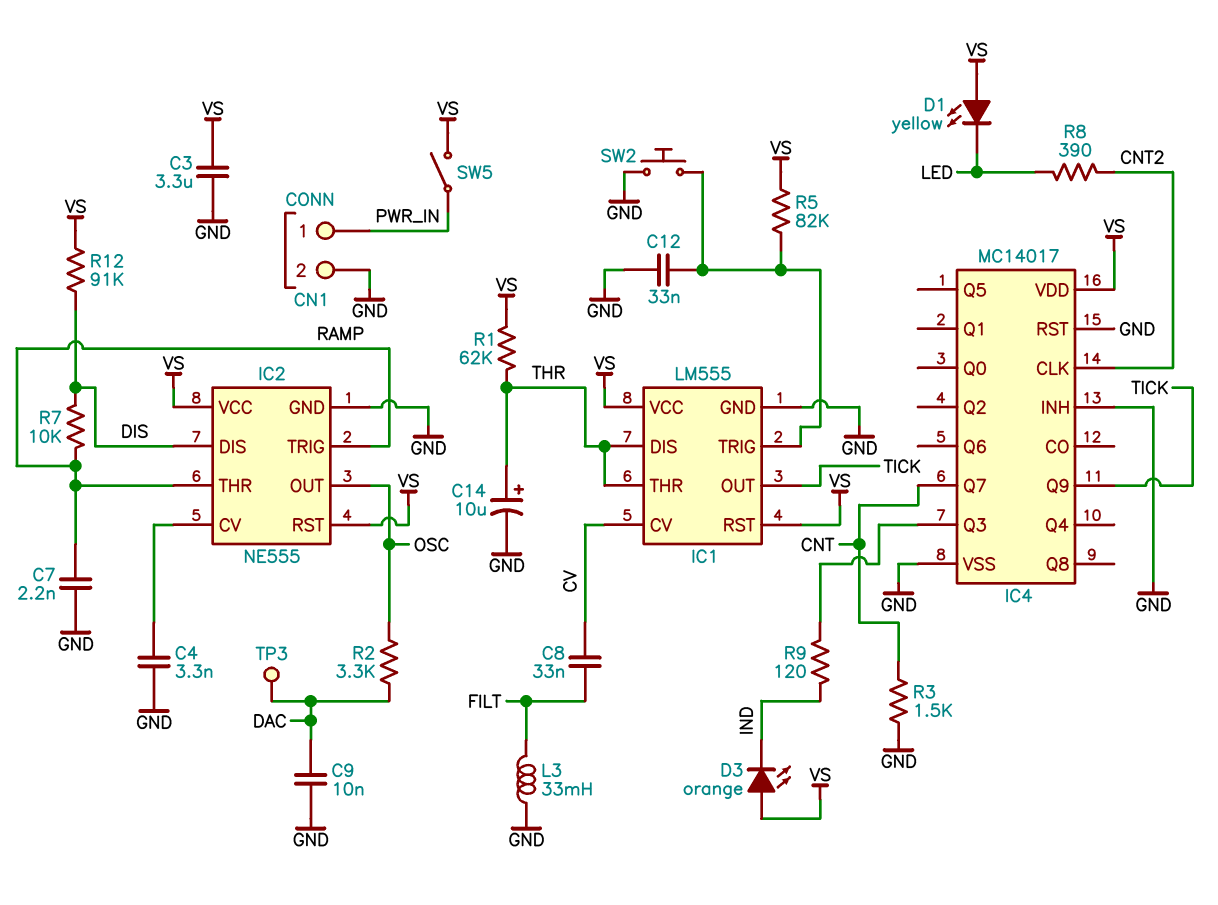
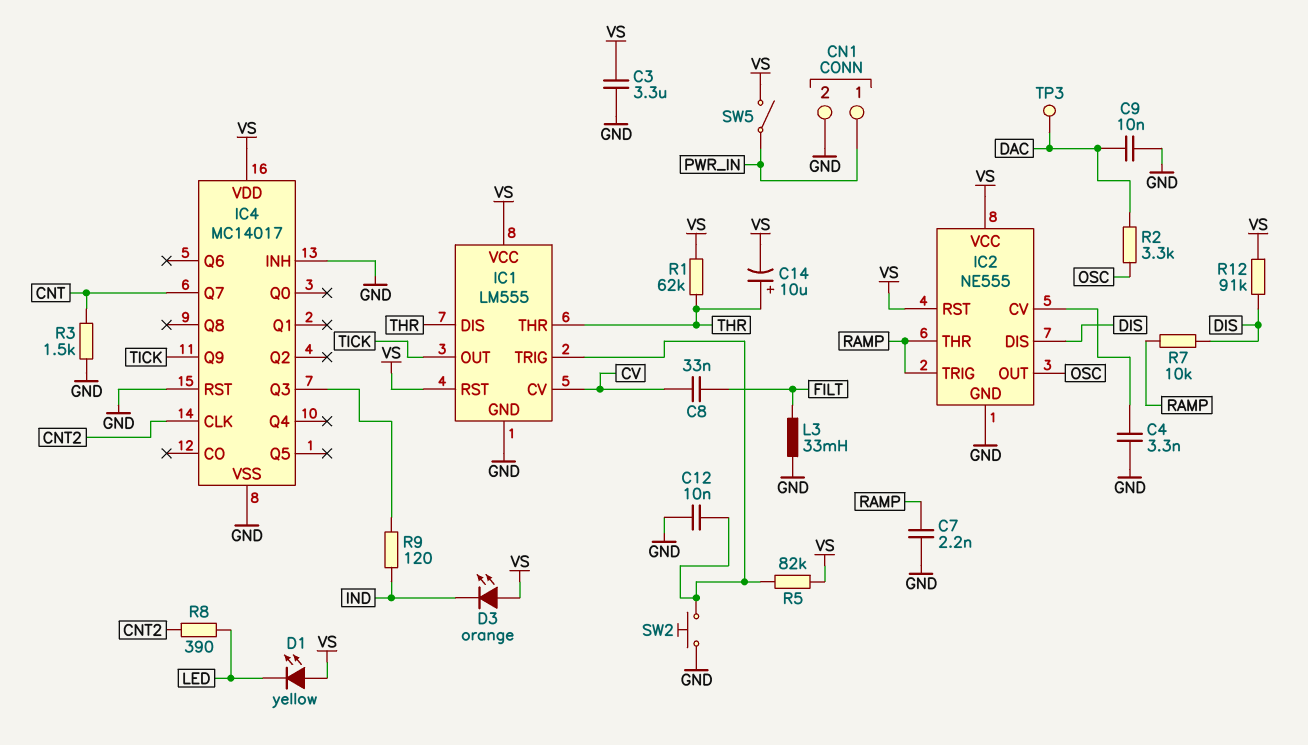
C12: 33nF (GND, IC1/TRIG) -> 10nF (GND, IC1/TRIG)
C14: 10uF (plus THR, minus GND) -> 10uF (plus THR, minus VS)

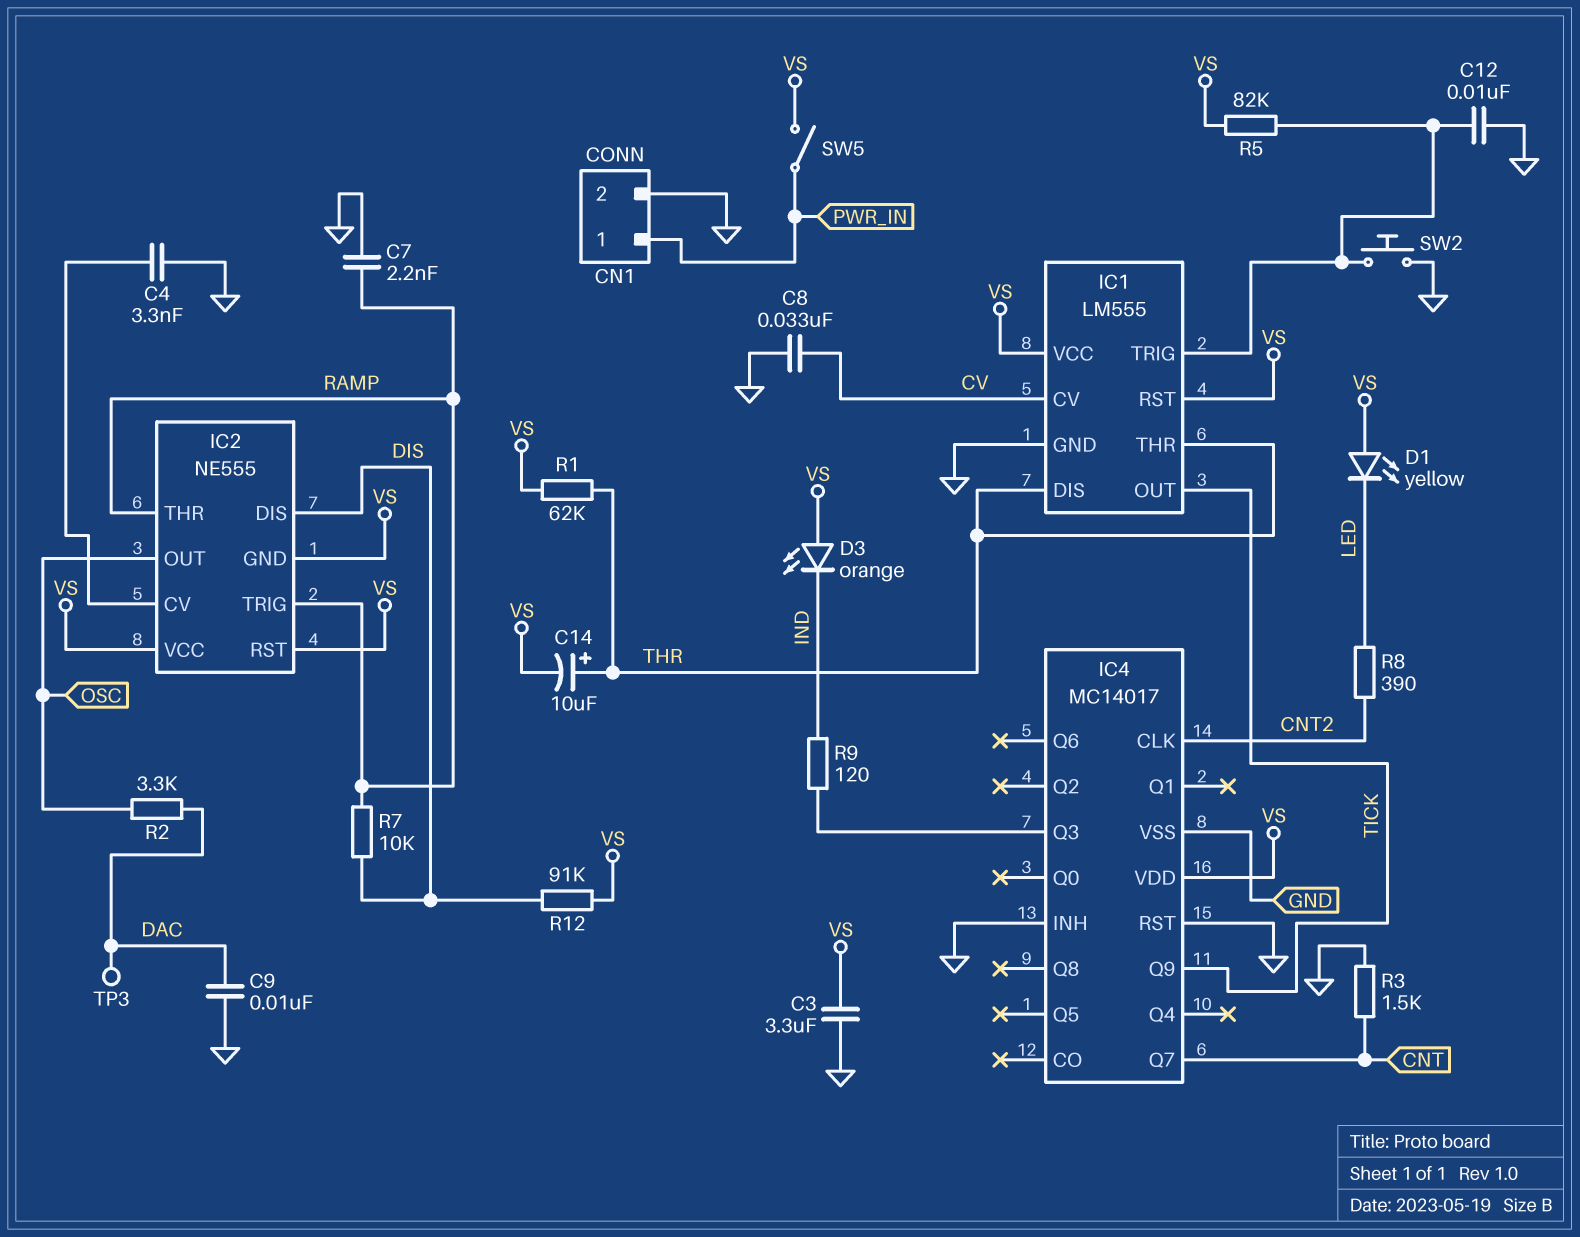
C8: 33nF (CV, FILT) -> 33nF (CV, GND)
IC2 pin GND: GND -> VS
L3: 33mH (FILT, GND) -> none

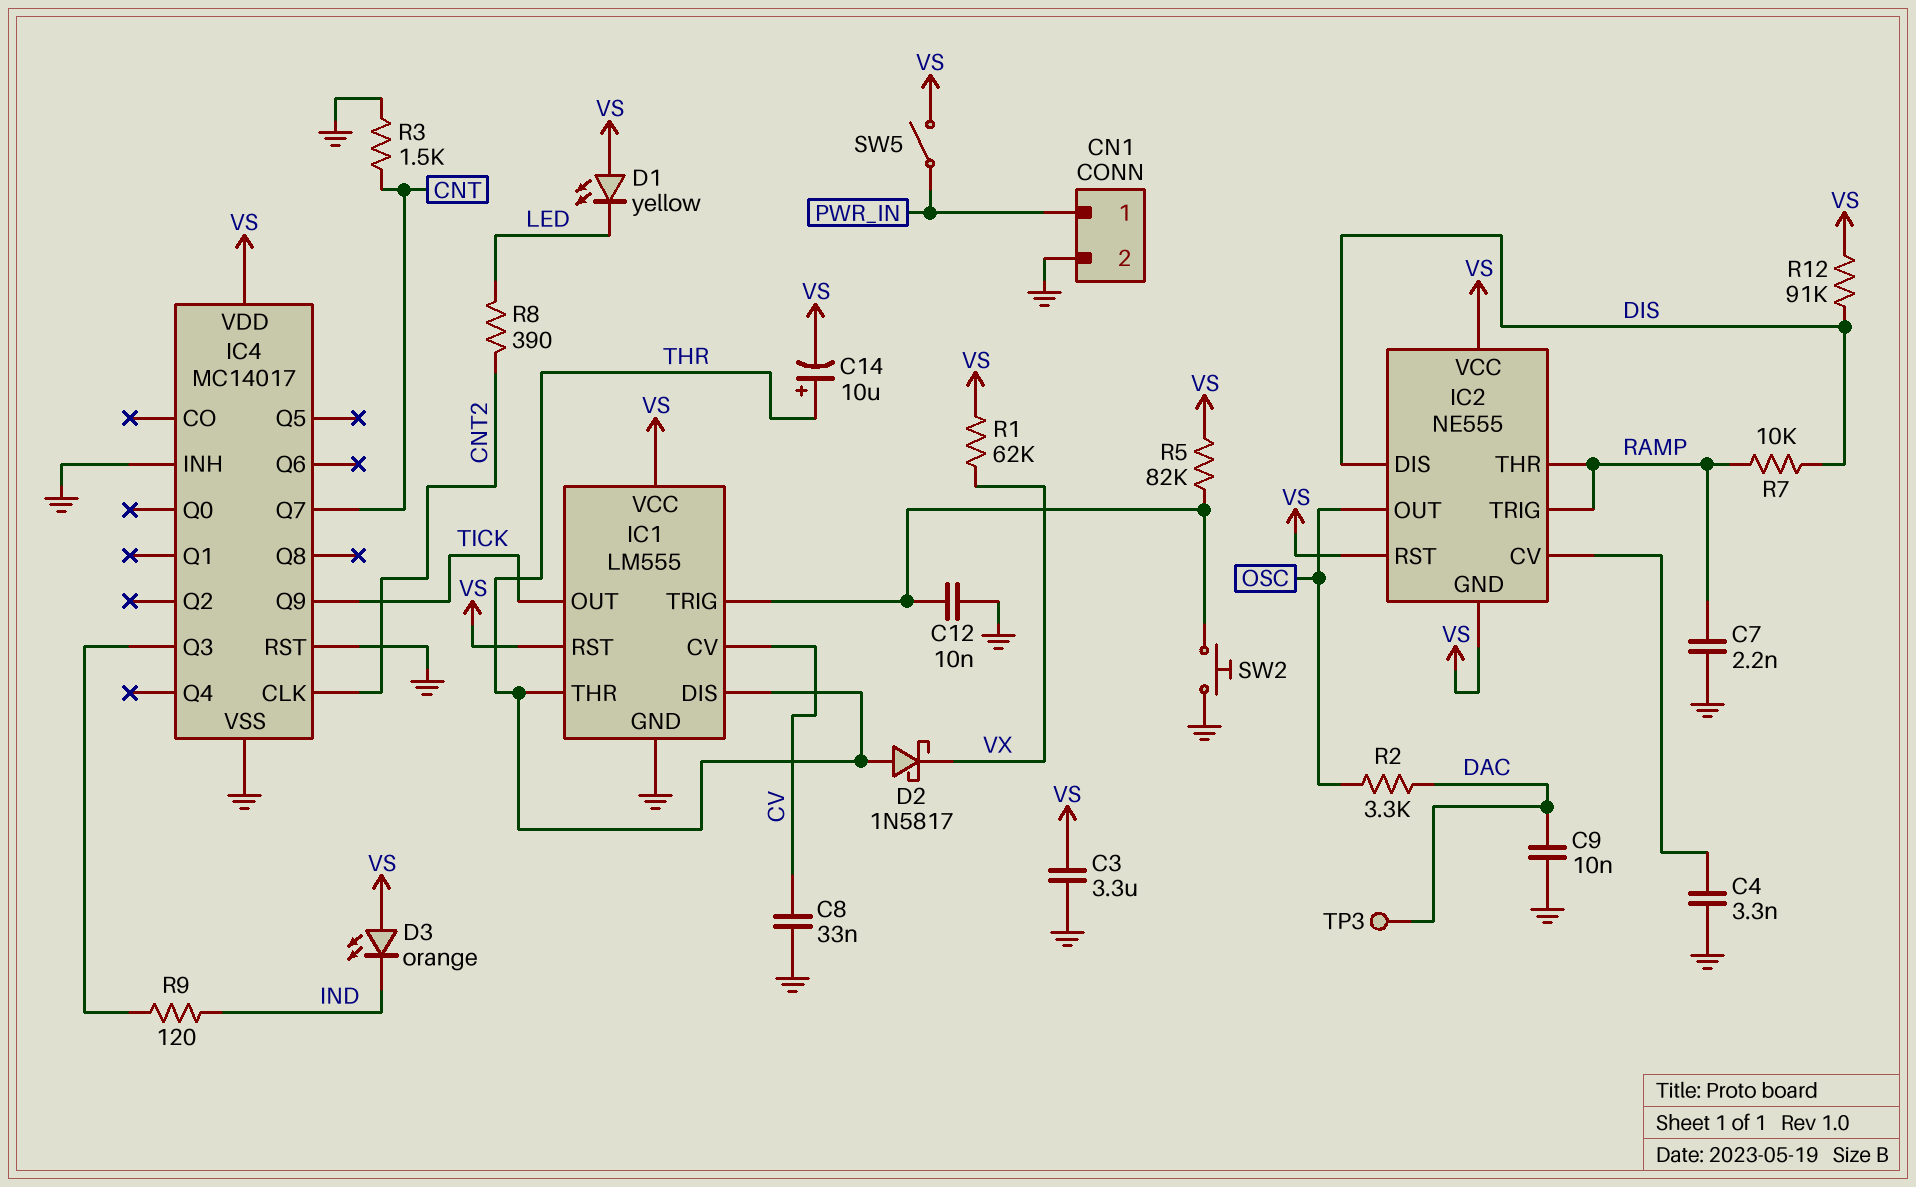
D2: none -> schottky 1N5817 (A THR, K VX)
R1: 62k (THR, VS) -> 62k (VS, VX)

